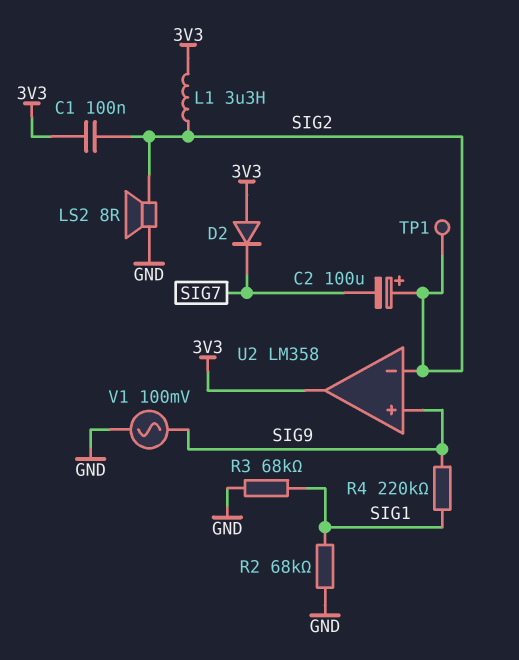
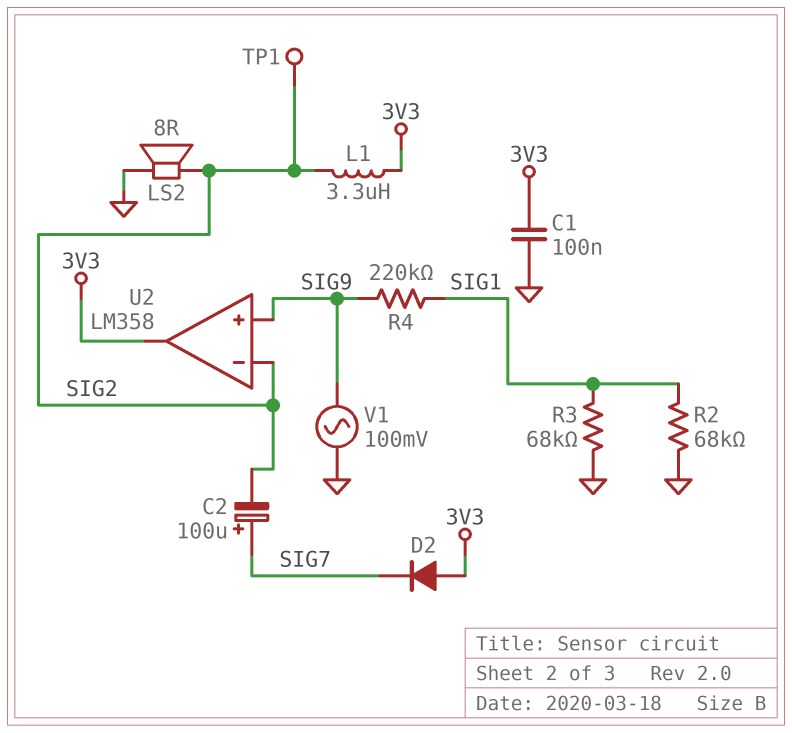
C1: 100nF (3V3, SIG2) -> 100nF (3V3, GND)
C2: 100uF (plus SIG2, minus SIG7) -> 100uF (plus SIG7, minus SIG2)

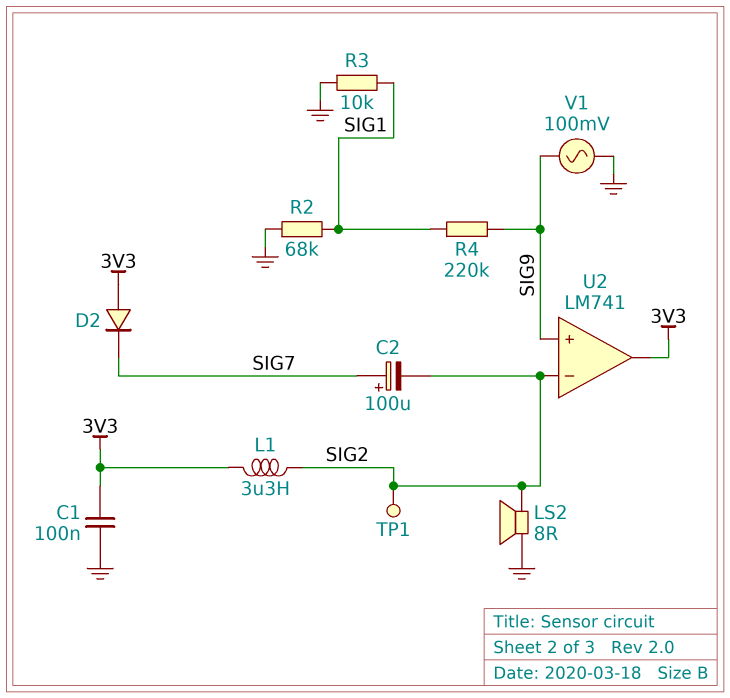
R3: 68k (GND, SIG1) -> 10k (GND, SIG1)
U2: LM358 -> LM741

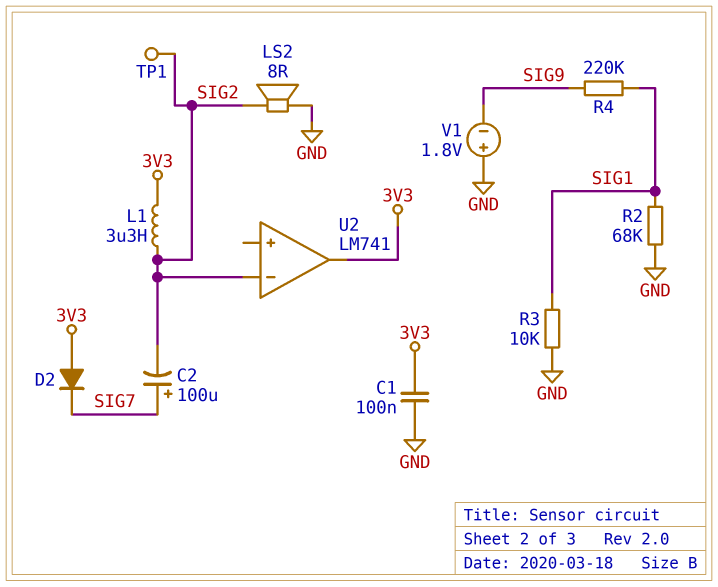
U2 pin in+: SIG9 -> none
V1: AC 100mV (GND, SIG9) -> 1.8V (plus GND, minus SIG9)

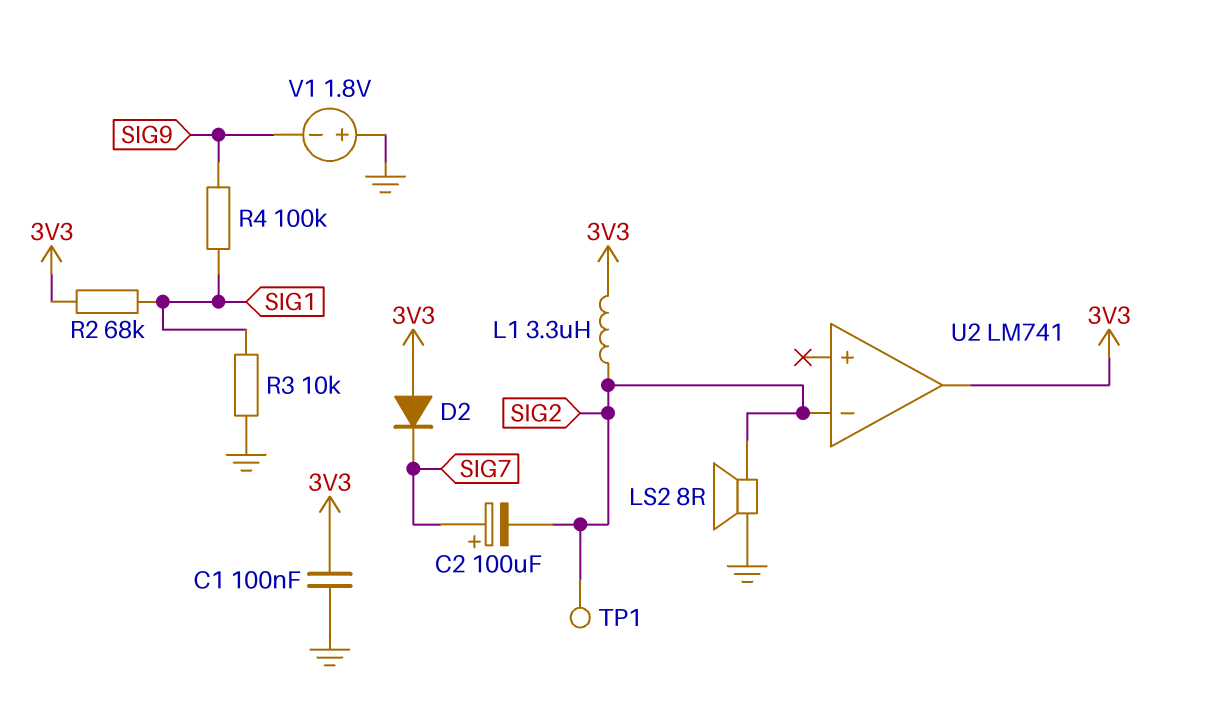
R2: 68k (GND, SIG1) -> 68k (3V3, SIG1)
R4: 220k (SIG1, SIG9) -> 100k (SIG1, SIG9)

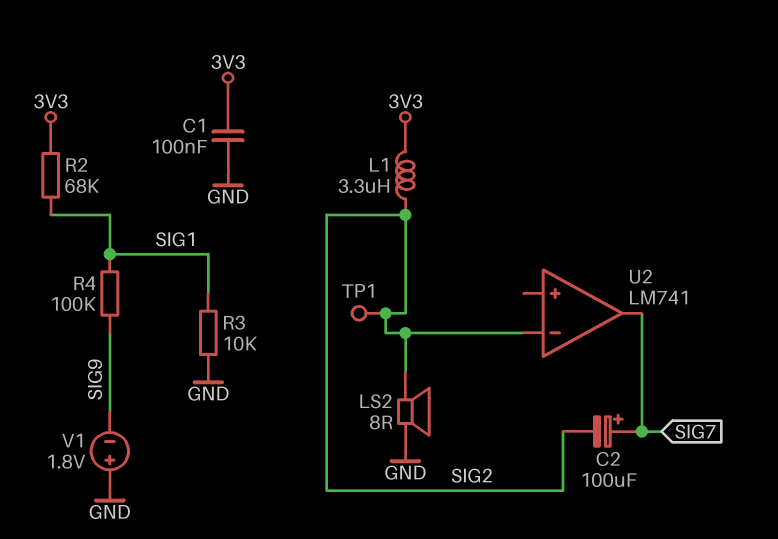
D2: diode (A 3V3, K SIG7) -> none
U2 pin out: 3V3 -> SIG7

